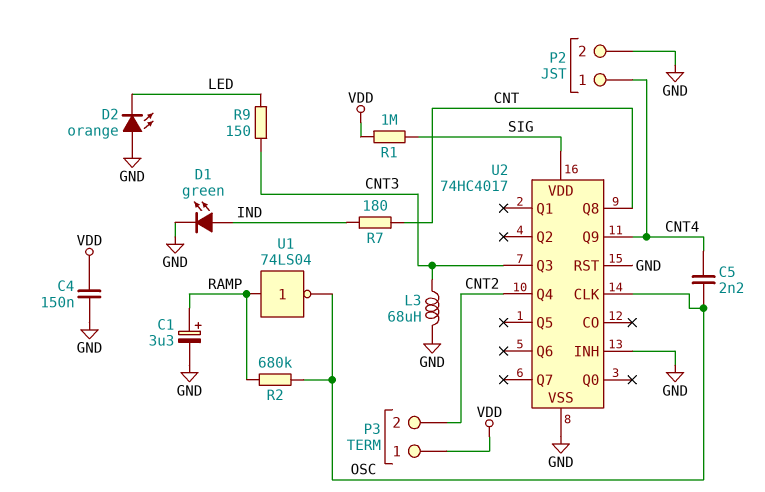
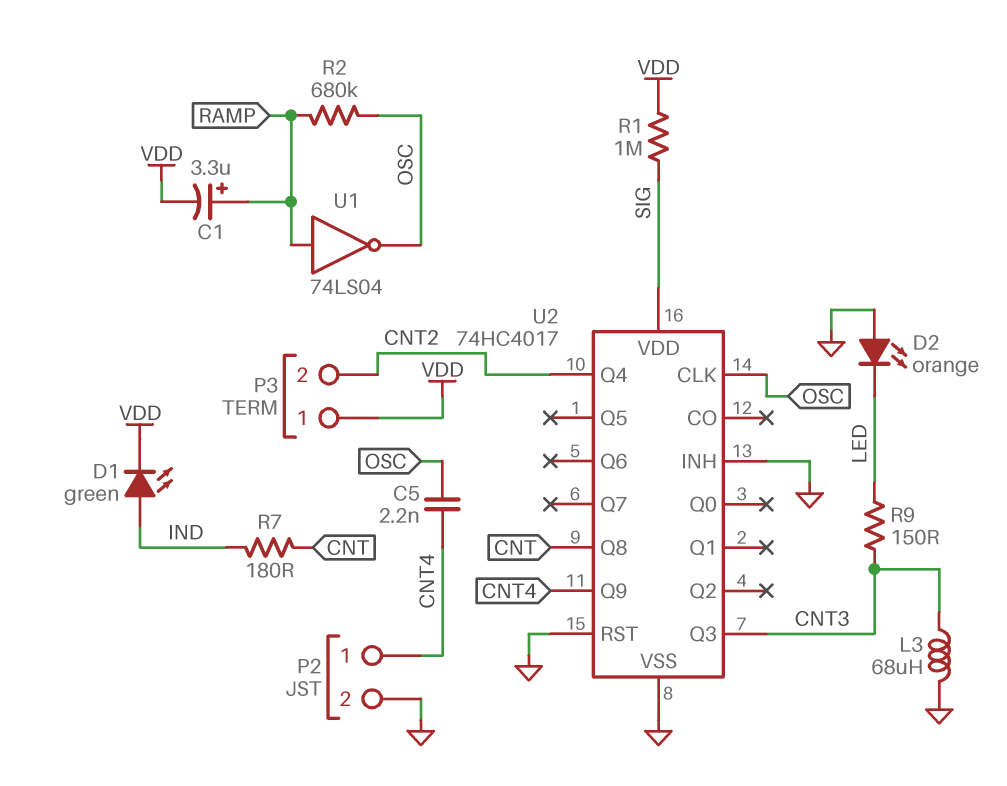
C1: 3.3uF (plus RAMP, minus GND) -> 3.3uF (plus RAMP, minus VDD)
C4: 150nF (GND, VDD) -> none
D1: LED green (A IND, K GND) -> LED green (A IND, K VDD)

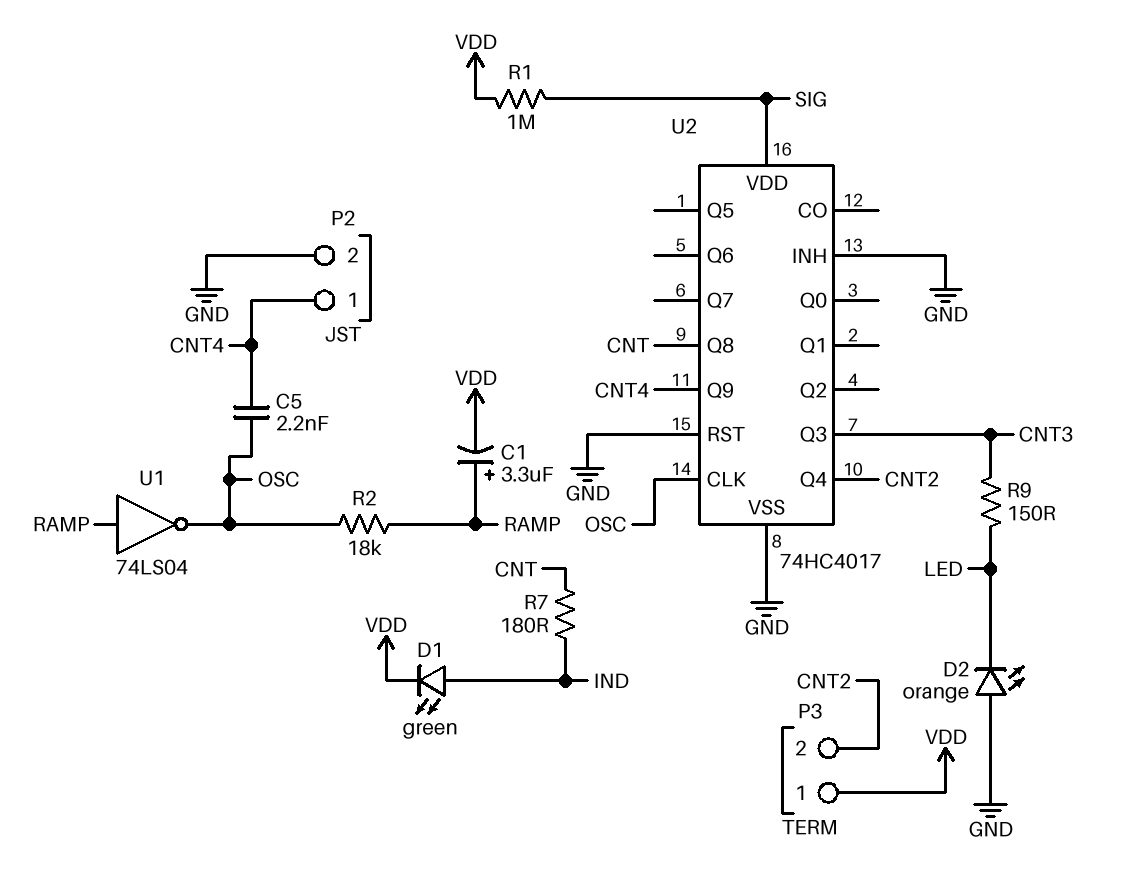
L3: 68uH (CNT3, GND) -> none
R2: 680k (OSC, RAMP) -> 18k (OSC, RAMP)

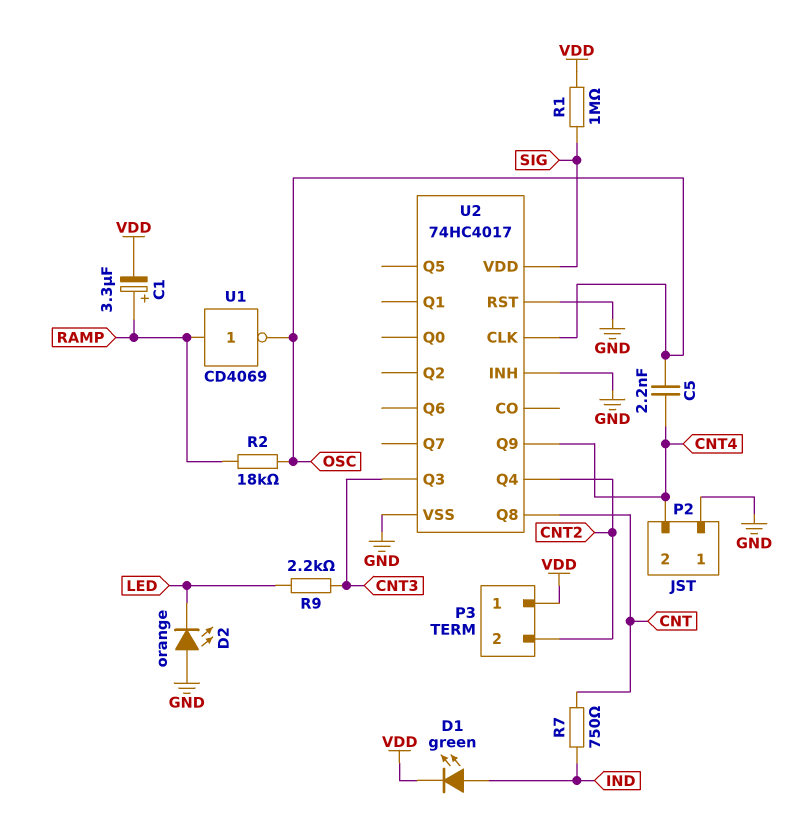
P2 pin 1: CNT4 -> GND
P2 pin 2: GND -> CNT4
R7: 180 (CNT, IND) -> 750 (CNT, IND)
R9: 150 (CNT3, LED) -> 2.2k (CNT3, LED)
U1: NOT 74LS04 (in RAMP, out OSC) -> NOT CD4069 (in RAMP, out OSC)

